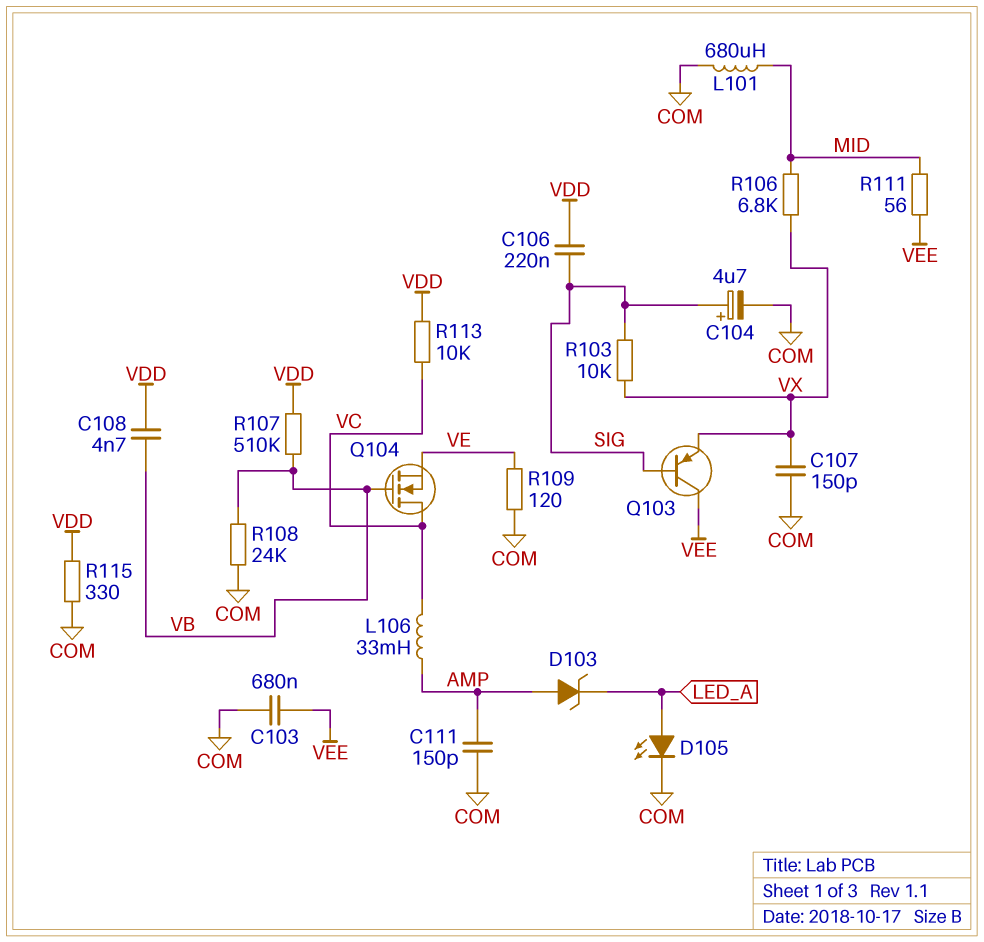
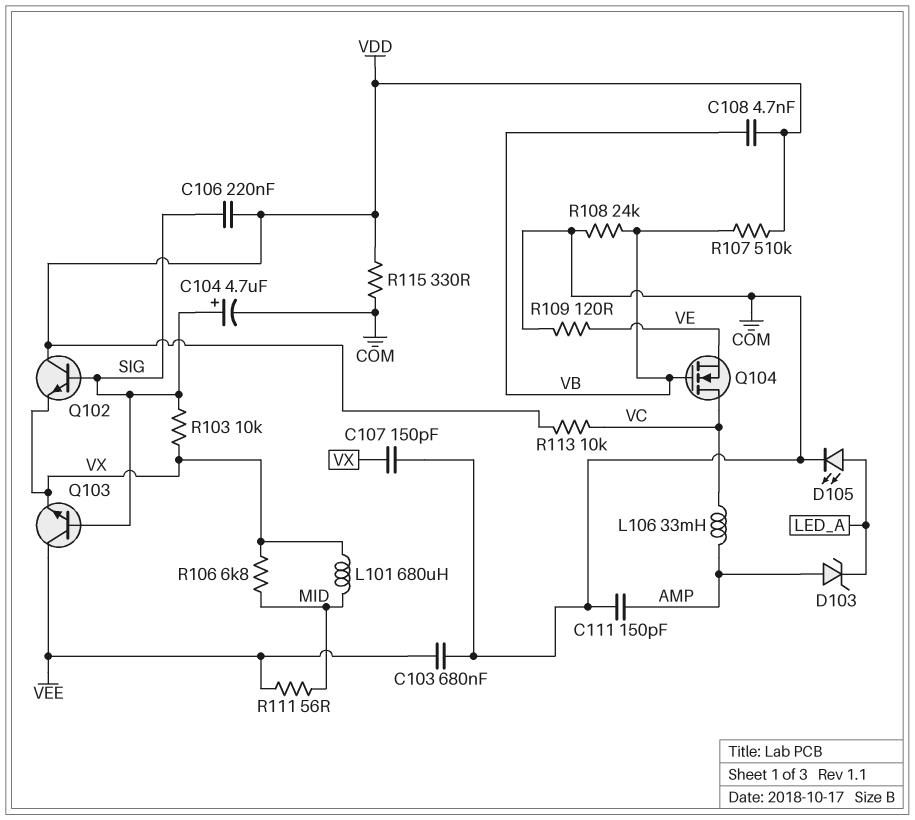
L101: 680uH (COM, MID) -> 680uH (MID, VX)
Q102: none -> NPN (B SIG, C VDD, E VX)
Q103: PNP (B SIG, C VEE, E VX) -> NPN (B SIG, C VEE, E VX)

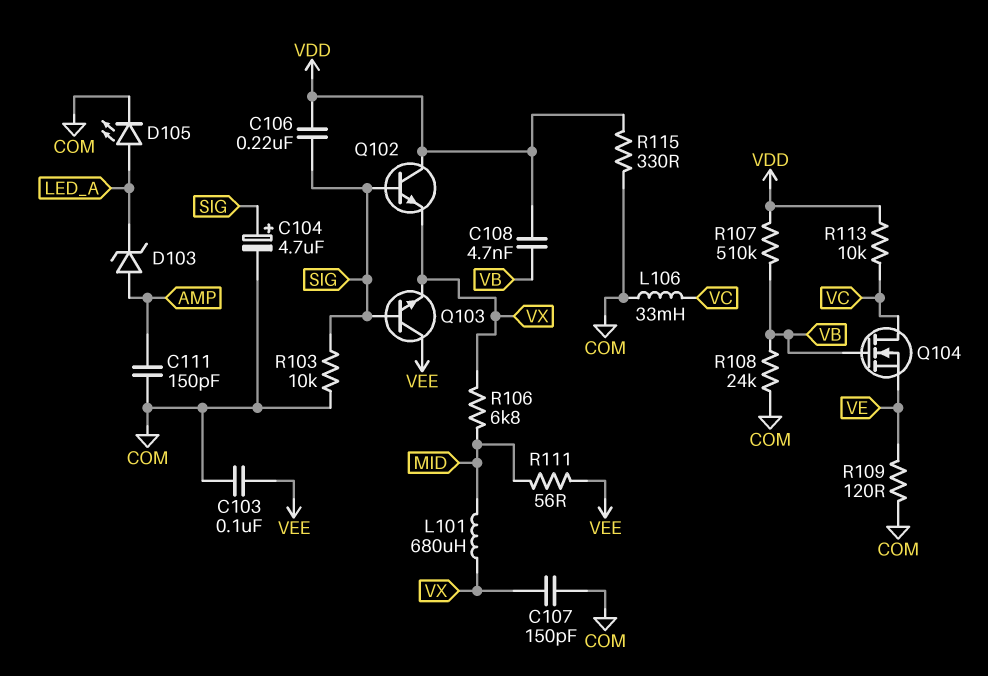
C103: 680nF (COM, VEE) -> 100nF (COM, VEE)
L106: 33mH (AMP, VC) -> 33mH (COM, VC)
R103: 10k (SIG, VX) -> 10k (COM, SIG)

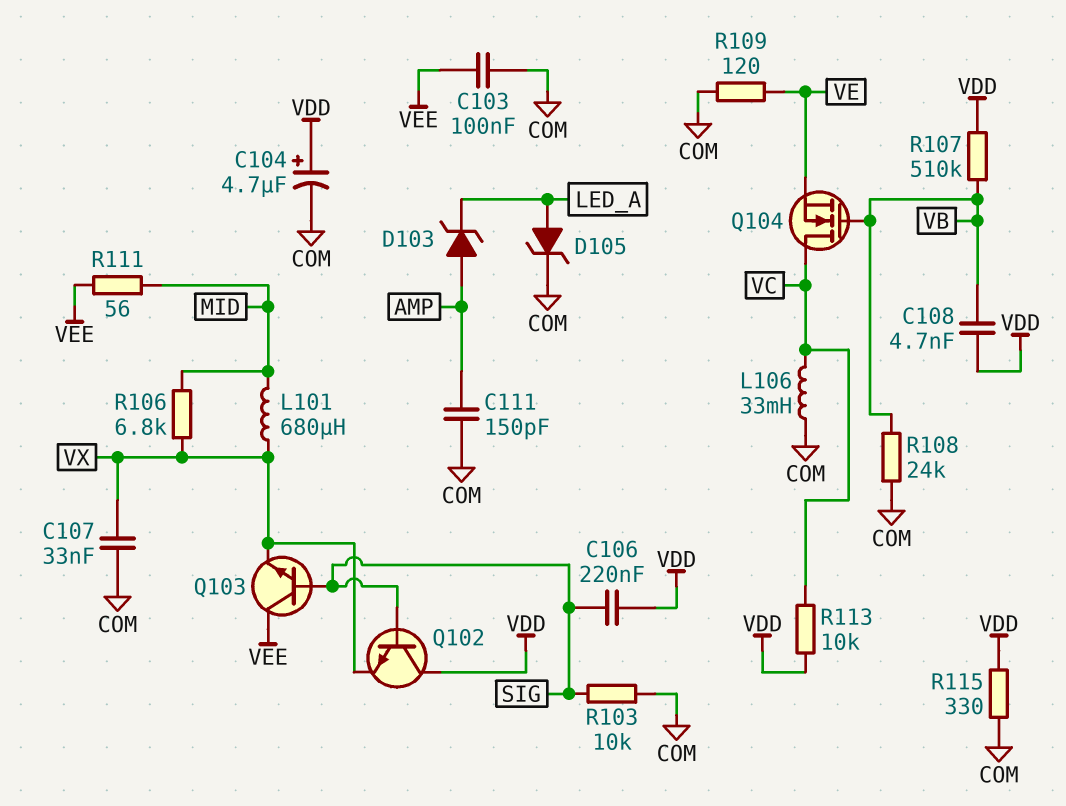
C104: 4.7uF (plus SIG, minus COM) -> 4.7uF (plus VDD, minus COM)
C107: 150pF (COM, VX) -> 33nF (COM, VX)
D105: LED (A LED_A, K COM) -> zener (A LED_A, K COM)

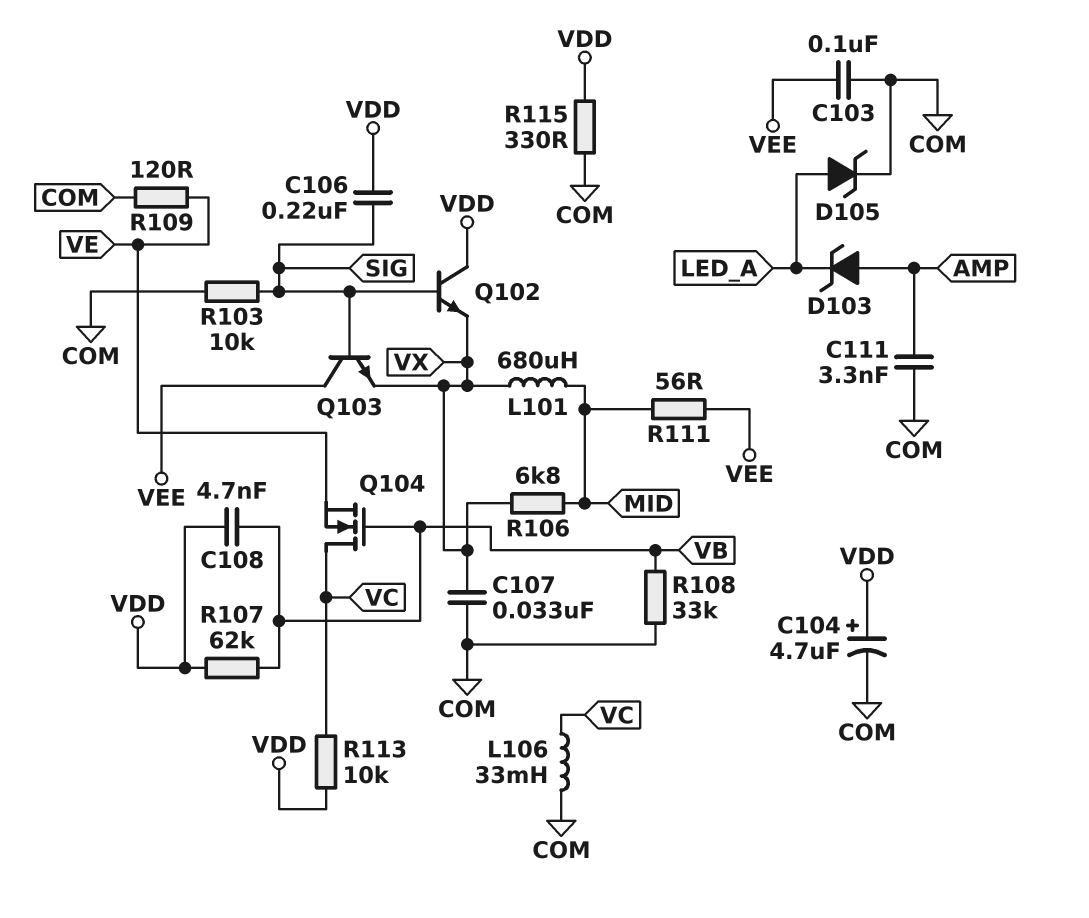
C111: 150pF (AMP, COM) -> 3.3nF (AMP, COM)
R107: 510k (VB, VDD) -> 62k (VB, VDD)
R108: 24k (COM, VB) -> 33k (COM, VB)

